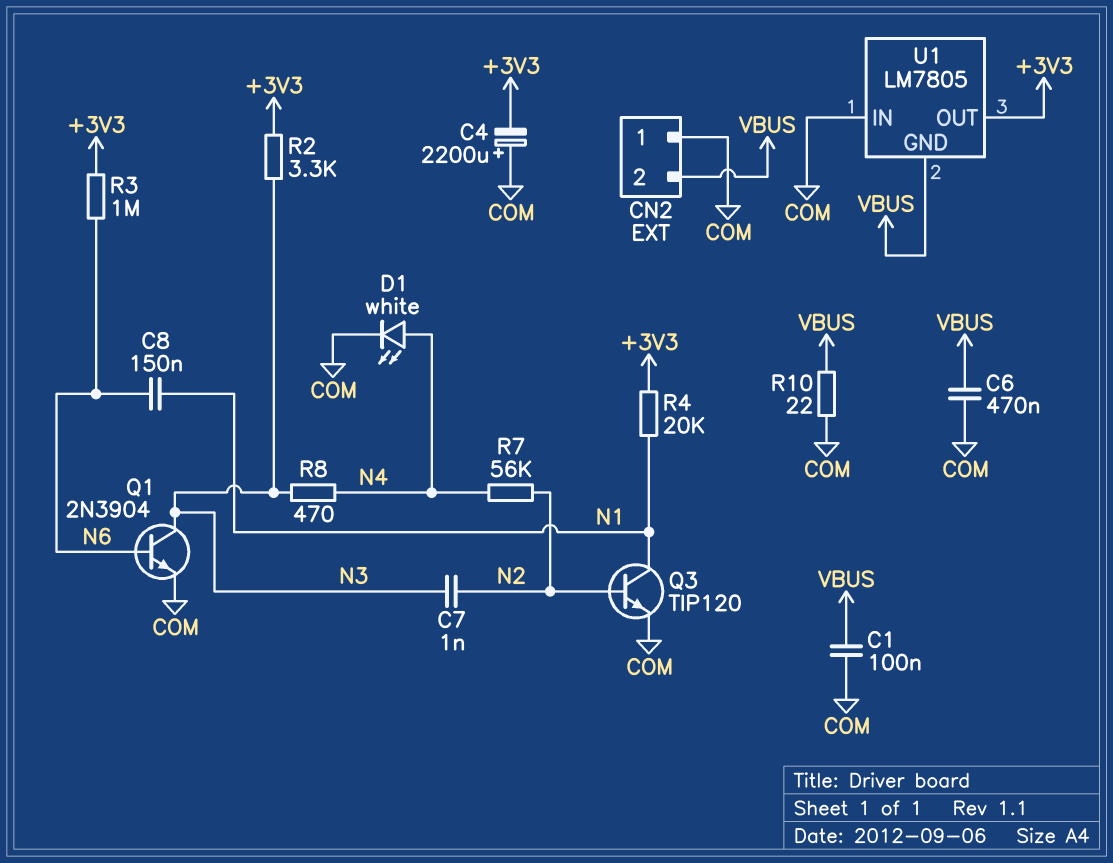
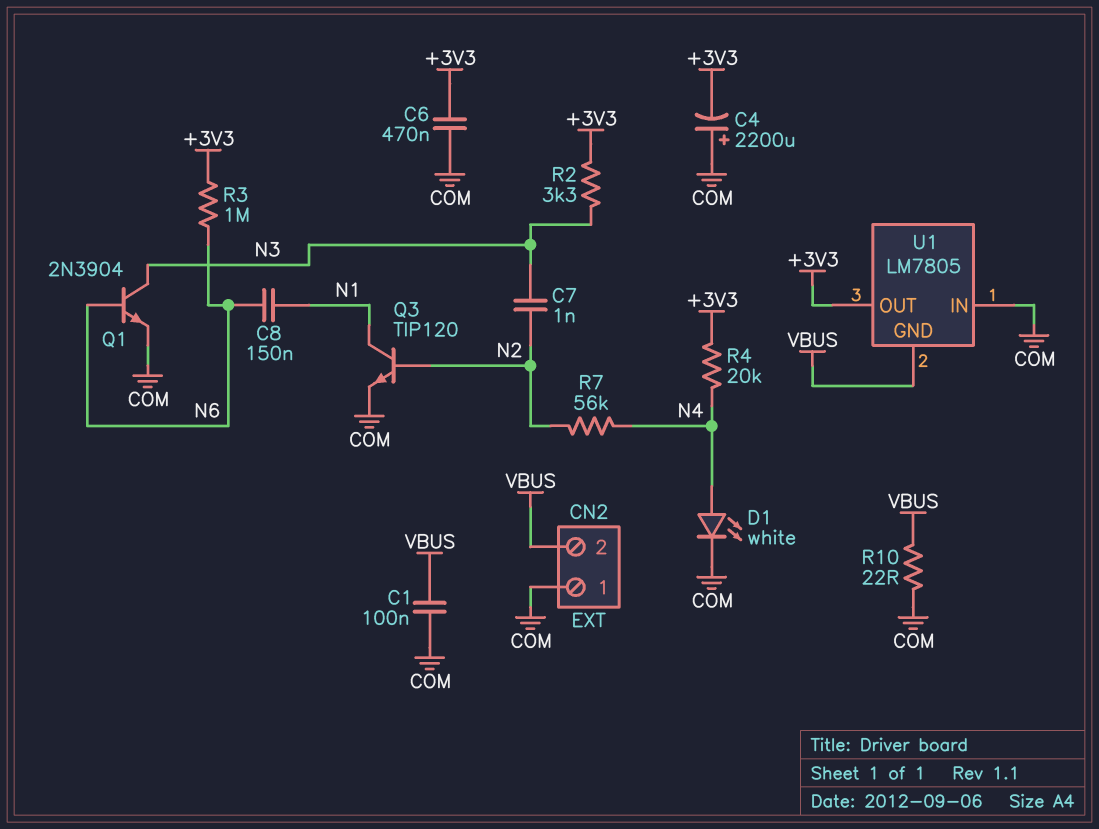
C6: 470nF (COM, VBUS) -> 470nF (+3V3, COM)
R4: 20k (+3V3, N1) -> 20k (+3V3, N4)
R8: 470 (N3, N4) -> none

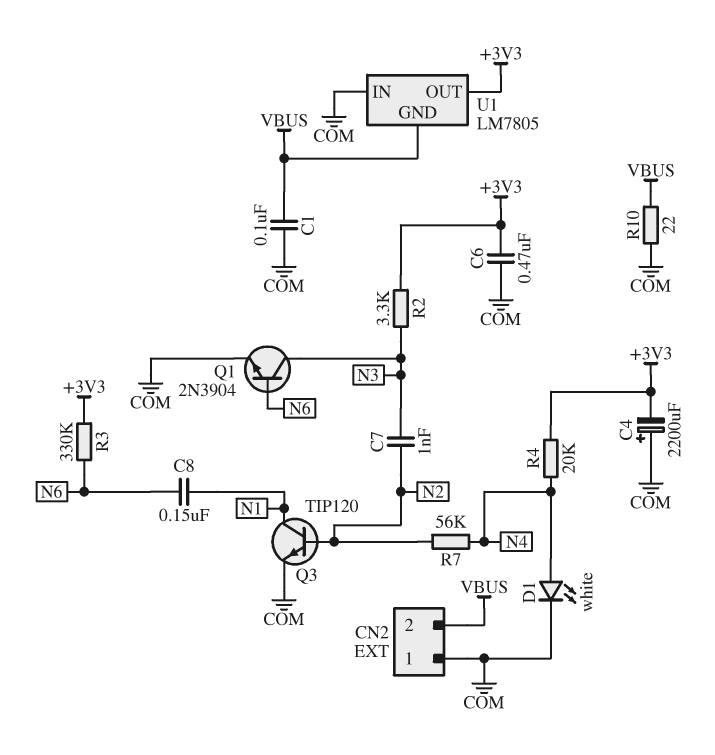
R3: 1M (+3V3, N6) -> 330k (+3V3, N6)

